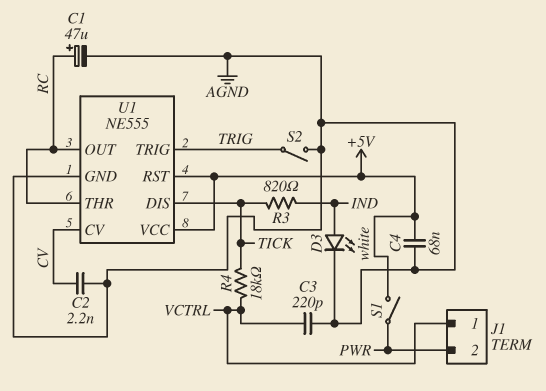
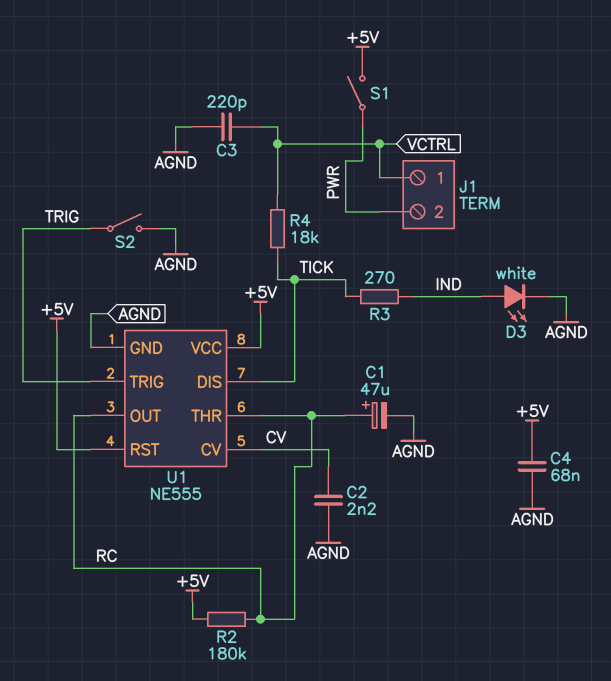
R2: none -> 180k (+5V, RC)
R3: 820 (IND, TICK) -> 270 (IND, TICK)

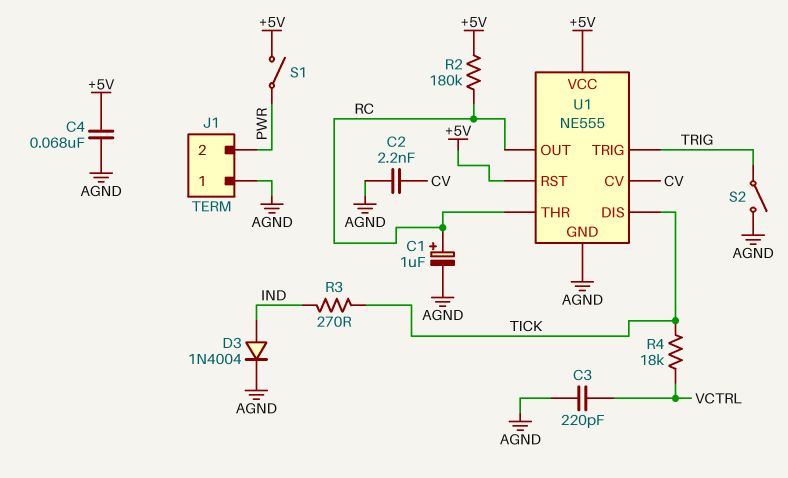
C1: 47uF (plus RC, minus AGND) -> 1uF (plus RC, minus AGND)
D3: LED white (A IND, K AGND) -> diode 1N4004 (A IND, K AGND)
J1 pin 1: VCTRL -> AGND

